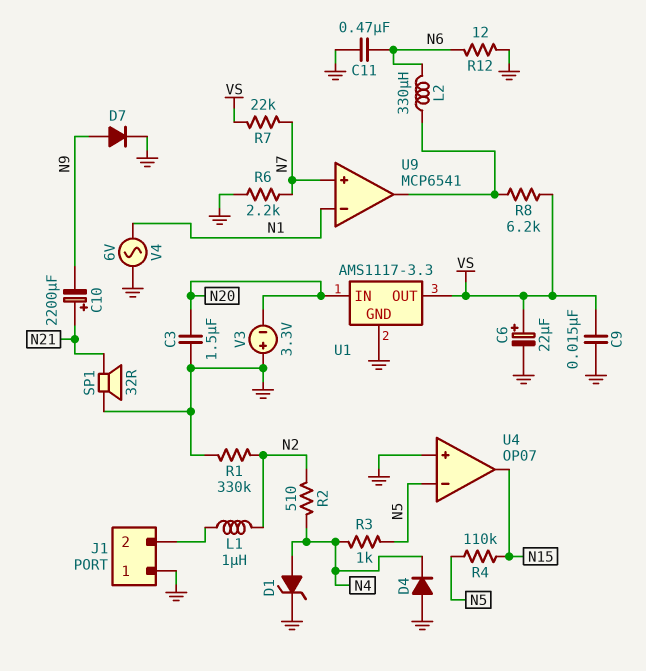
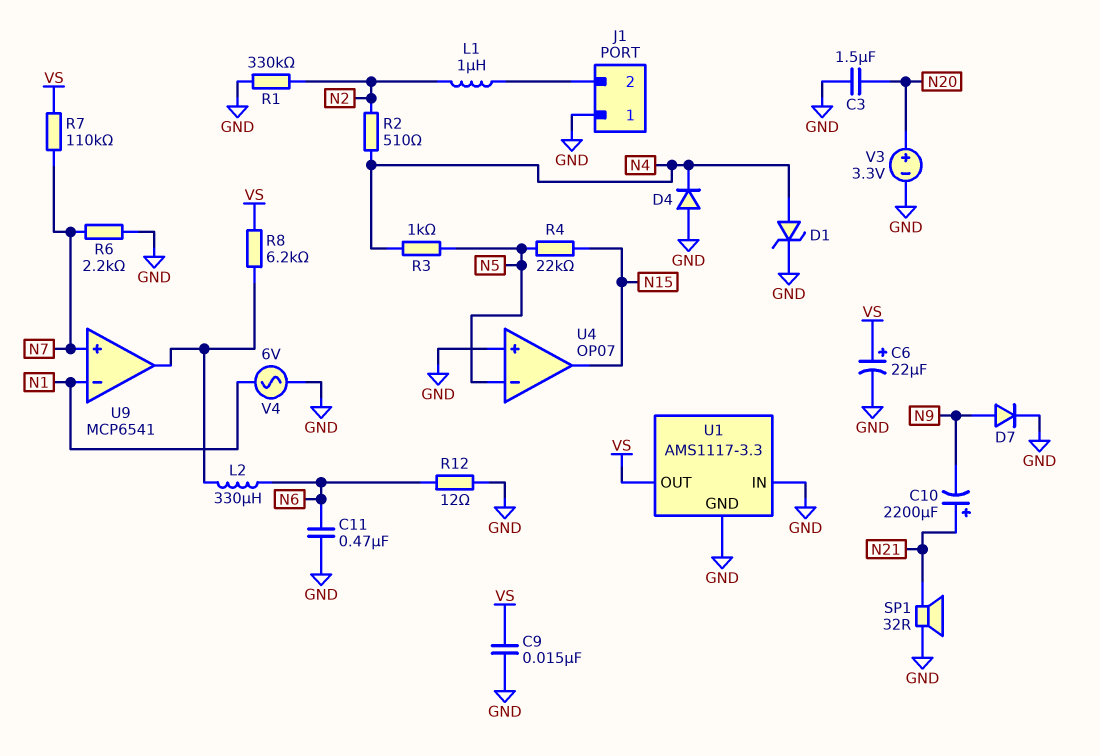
R4: 110k (N5, N15) -> 22k (N5, N15)
R7: 22k (N7, VS) -> 110k (N7, VS)
U1 pin IN: N20 -> GND
V3: 3.3V (plus GND, minus N20) -> 3.3V (plus N20, minus GND)

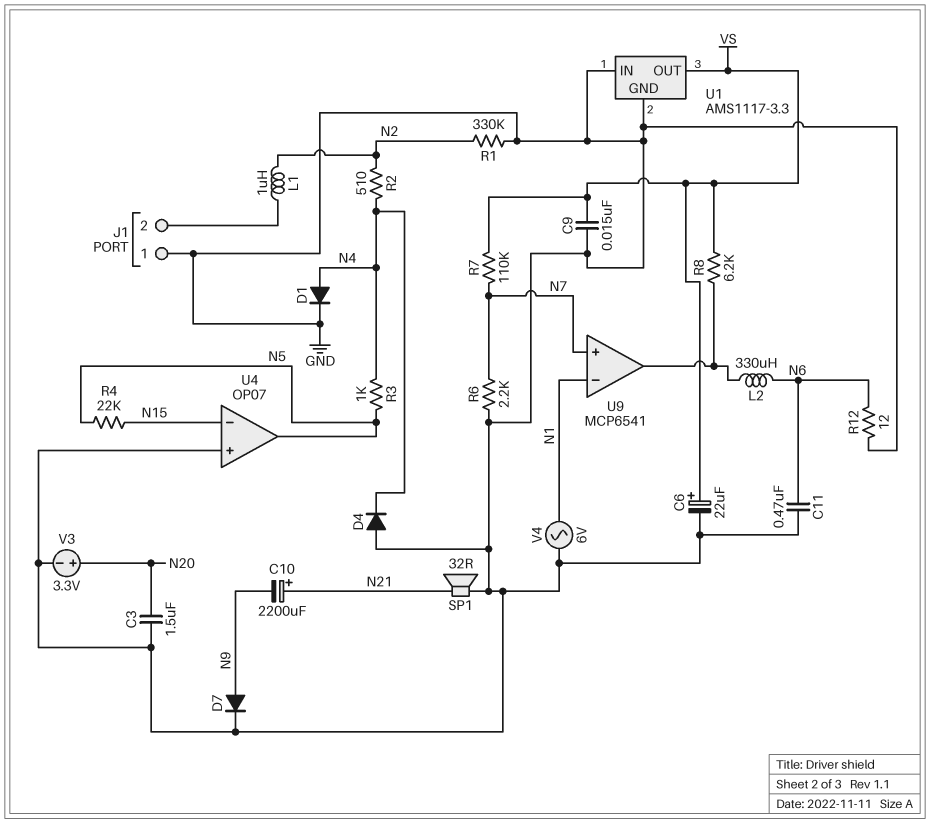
D1: zener (A N4, K GND) -> diode (A N4, K GND)
U4 pin in-: N5 -> N15
U4 pin out: N15 -> N5

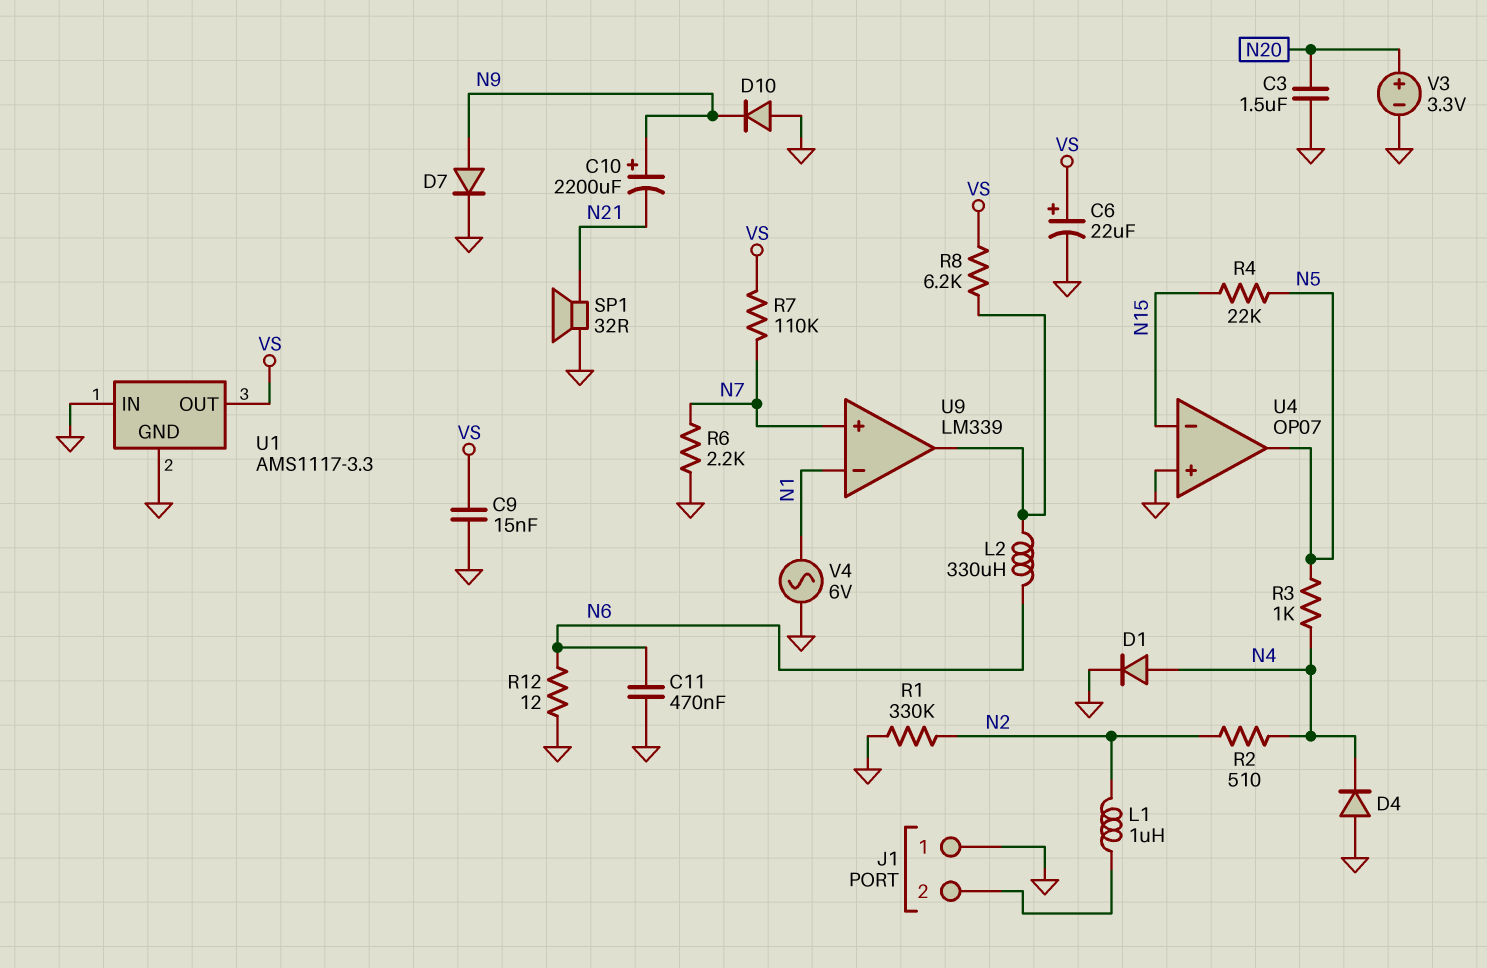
C10: 2200uF (plus N21, minus N9) -> 2200uF (plus N9, minus N21)
D10: none -> diode (A GND, K N9)
U9: MCP6541 -> LM339

